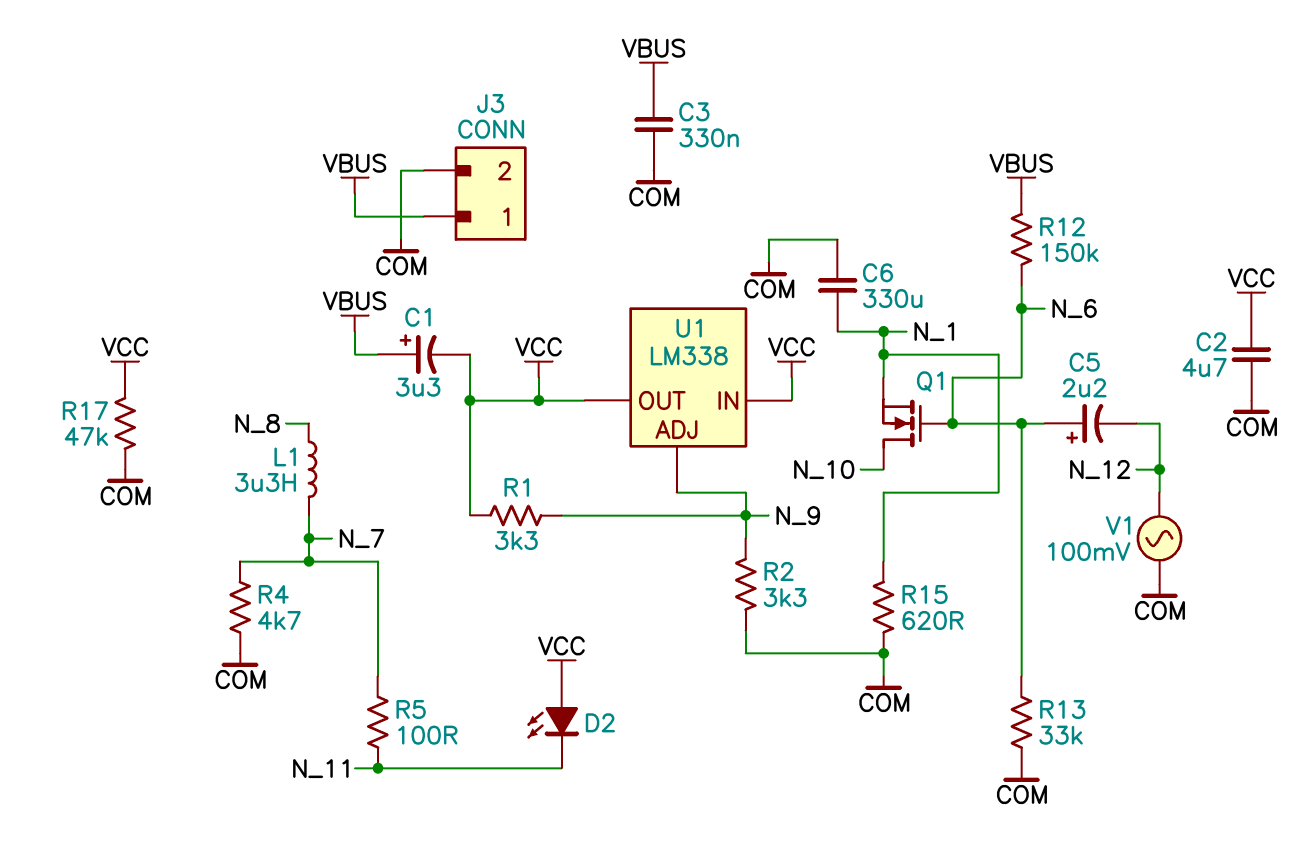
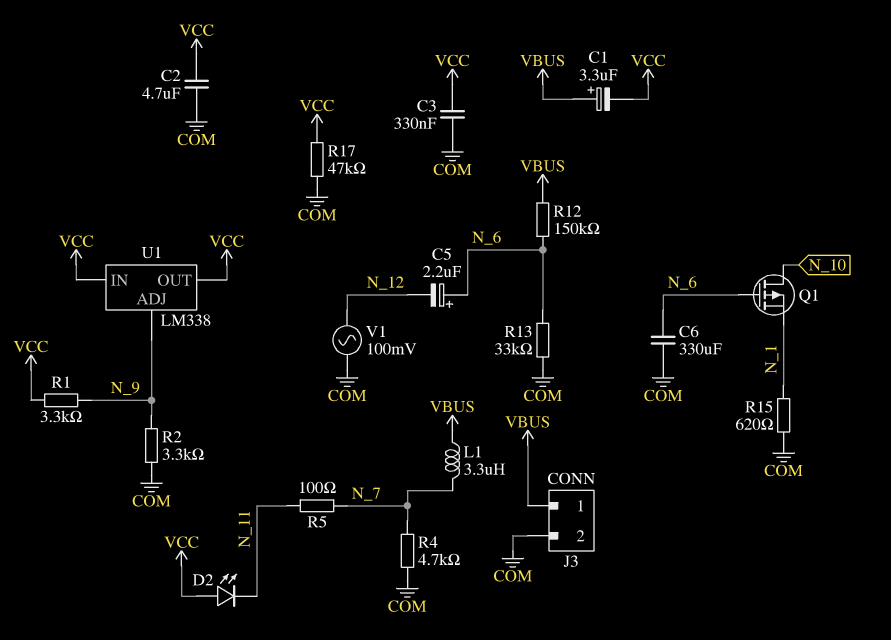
C3: 330nF (COM, VBUS) -> 330nF (COM, VCC)
C6: 330uF (COM, N_1) -> 330uF (COM, N_6)
L1: 3.3uH (N_7, N_8) -> 3.3uH (N_7, VBUS)
Q1: NMOS (G N_6, D N_10, S N_1) -> PMOS (G N_6, D N_10, S N_1)

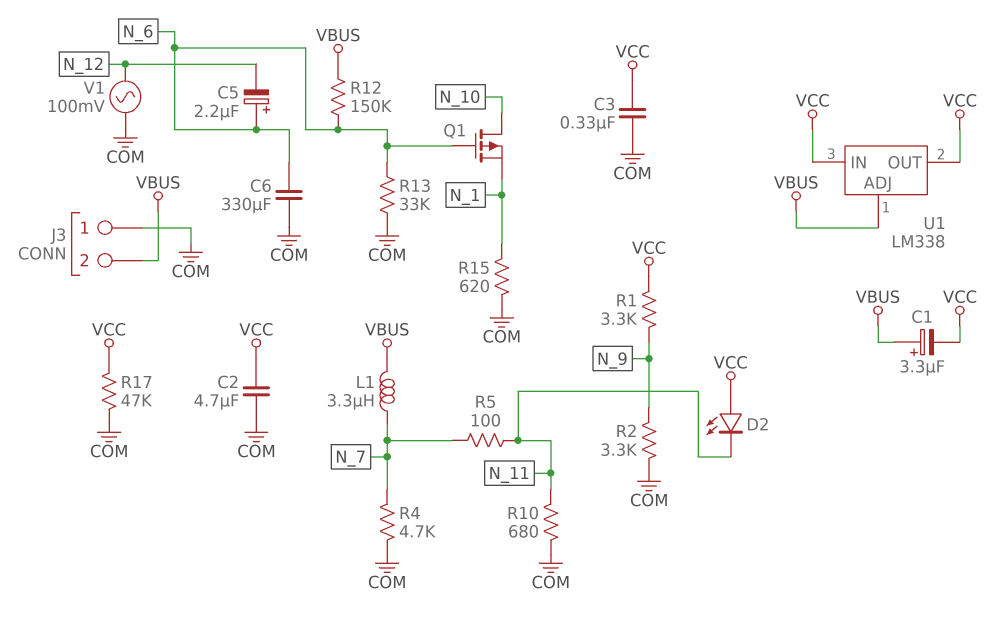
J3 pin 1: VBUS -> COM
J3 pin 2: COM -> VBUS
R10: none -> 680 (COM, N_11)
U1 pin ADJ: N_9 -> VBUS

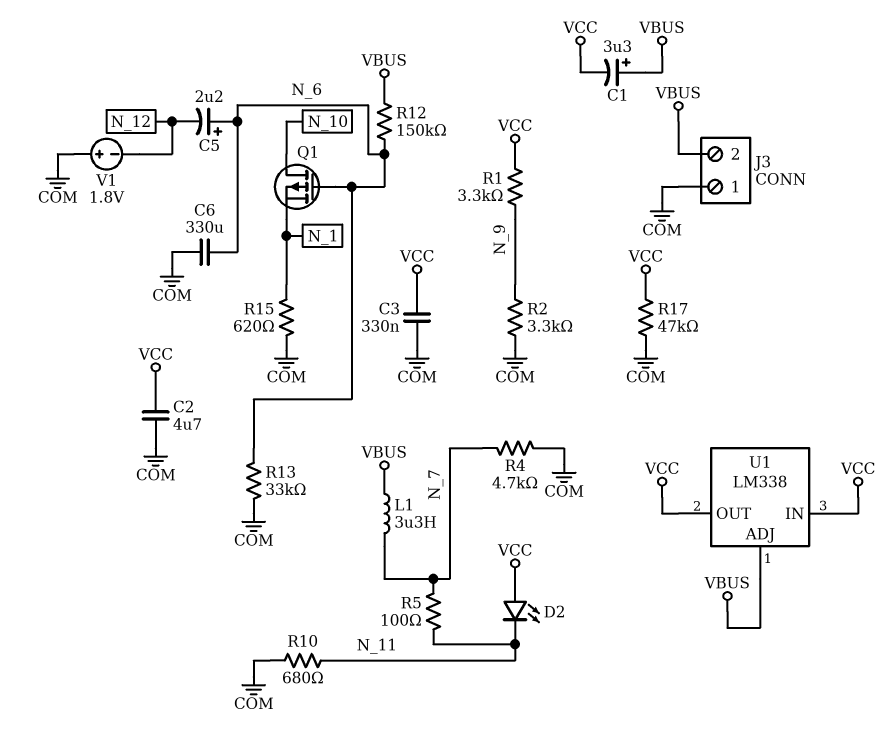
V1: AC 100mV (COM, N_12) -> 1.8V (plus COM, minus N_12)

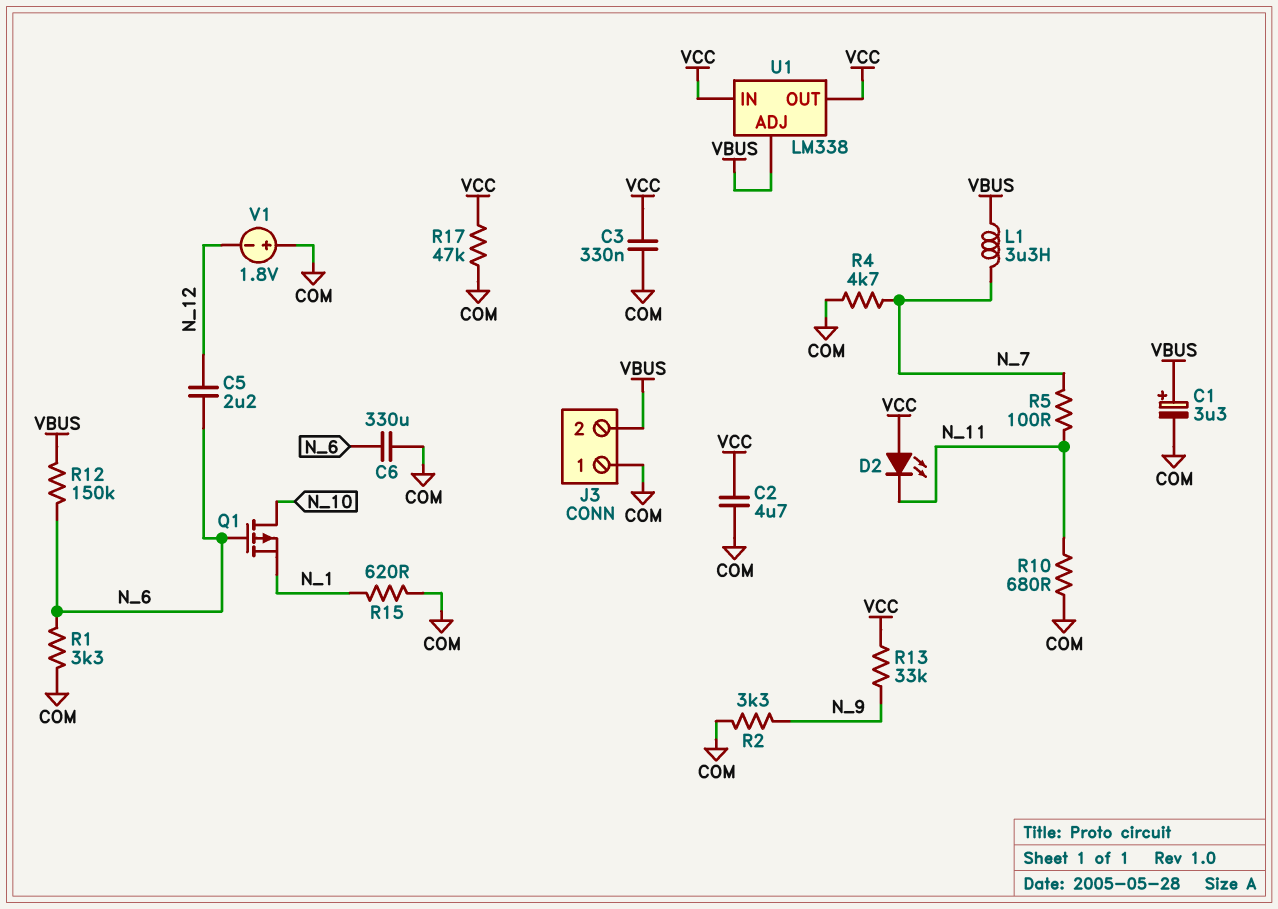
C1: 3.3uF (plus VBUS, minus VCC) -> 3.3uF (plus VBUS, minus COM)
C5: 2.2uF (plus N_6, minus N_12) -> 2.2uF (N_6, N_12)
R1: 3.3k (N_9, VCC) -> 3.3k (COM, N_6)
R13: 33k (COM, N_6) -> 33k (N_9, VCC)

